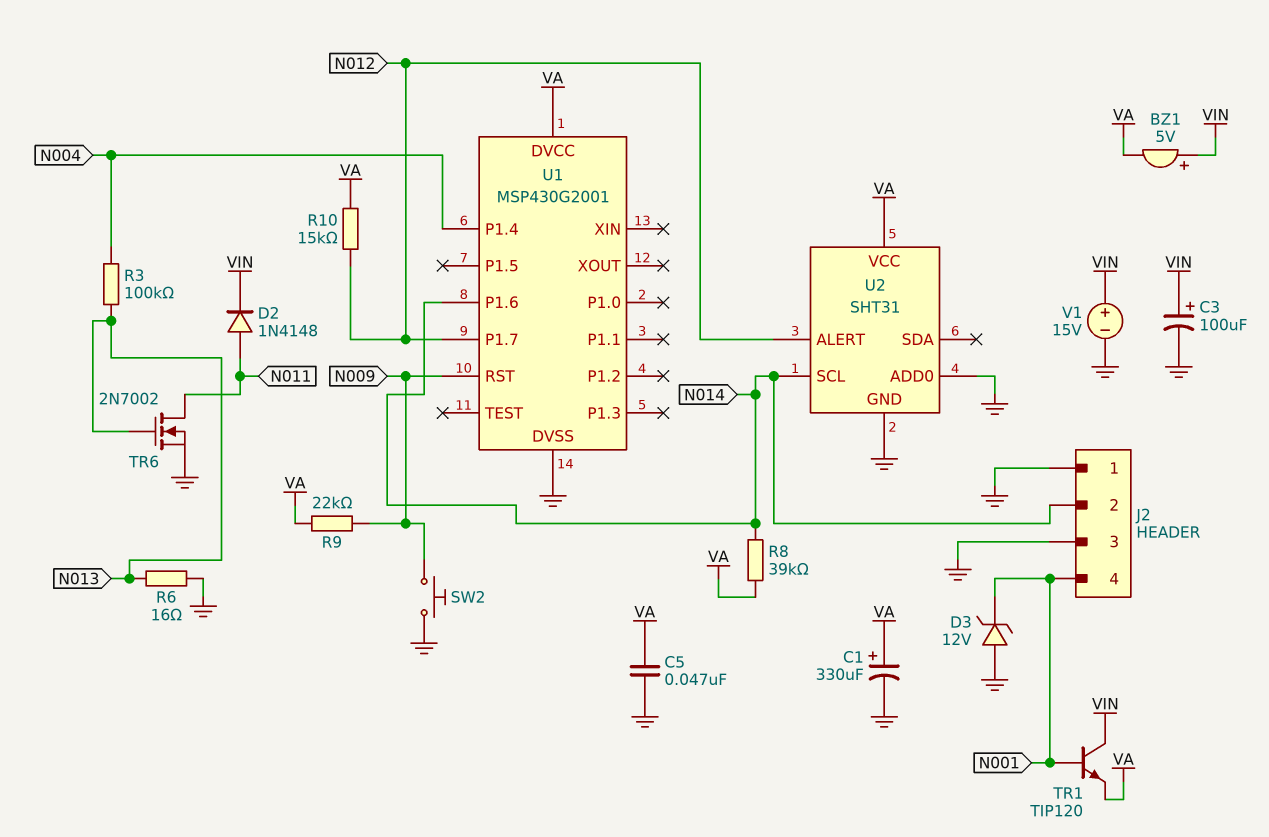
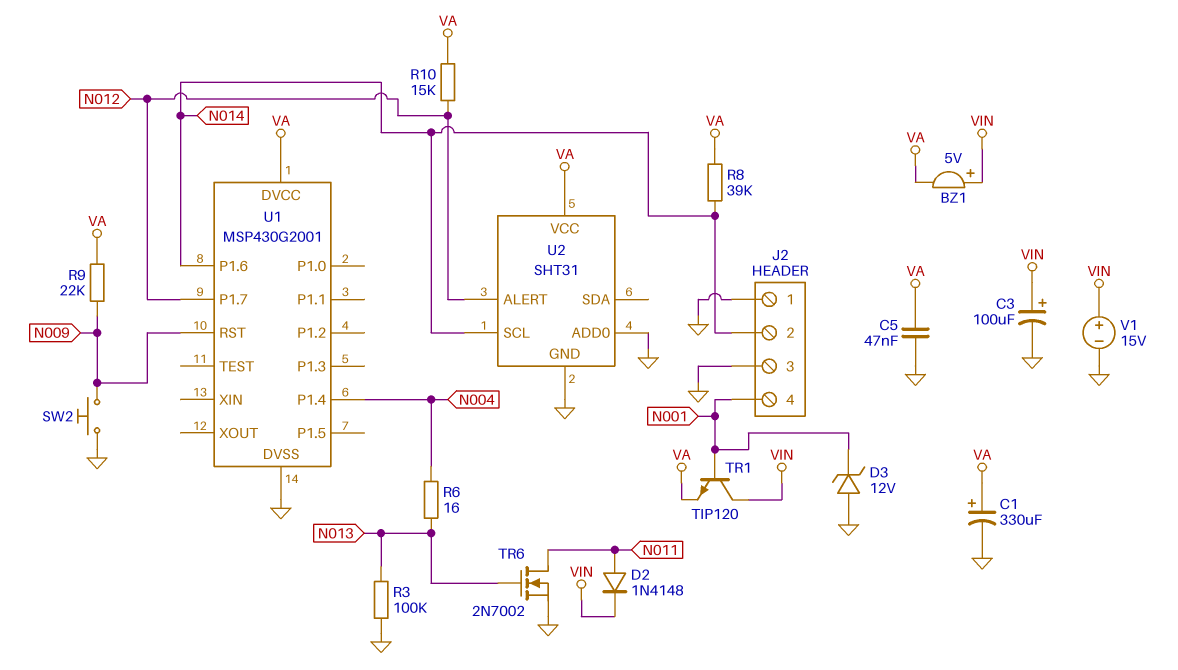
R3: 100k (N004, N013) -> 100k (GND, N013)
R6: 16 (GND, N013) -> 16 (N004, N013)

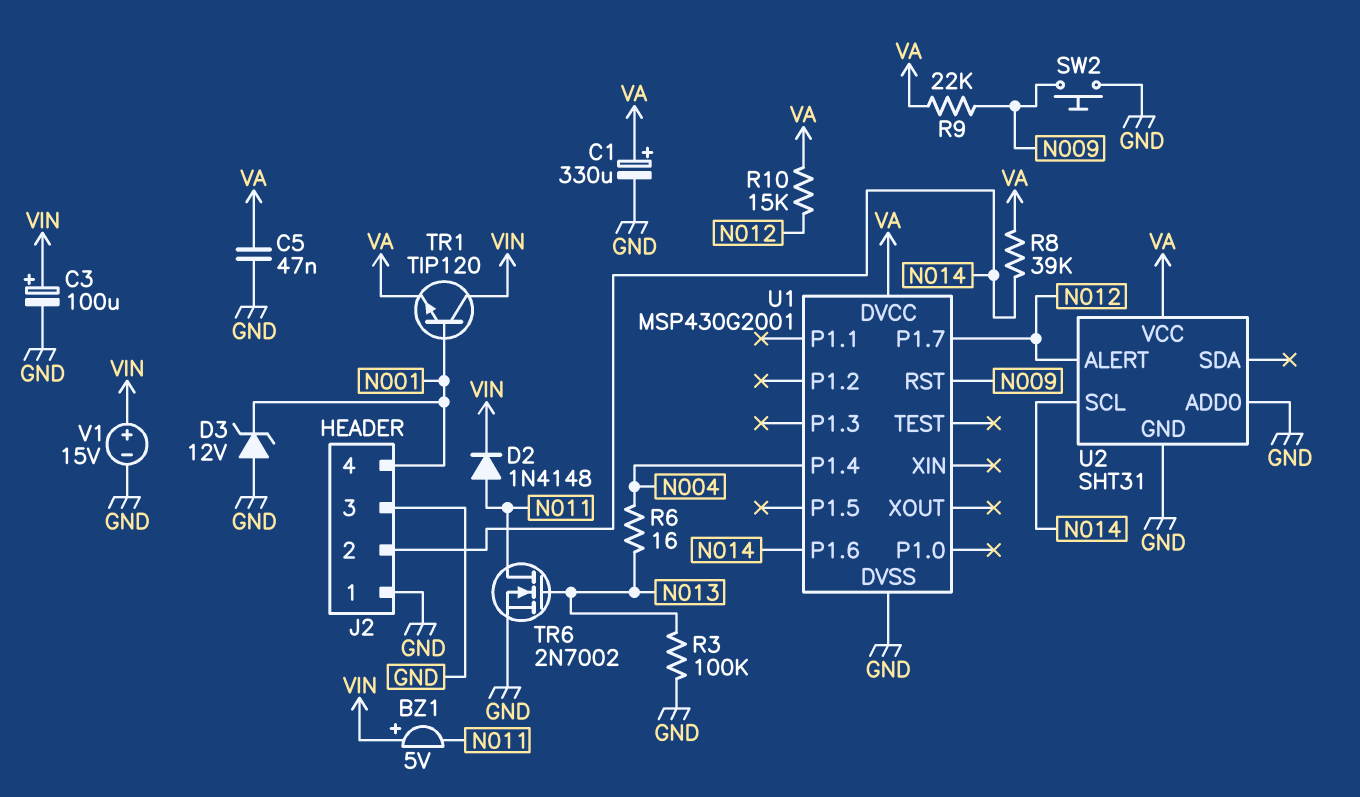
BZ1: buzzer 5V (plus VIN, minus VA) -> buzzer 5V (plus VIN, minus N011)

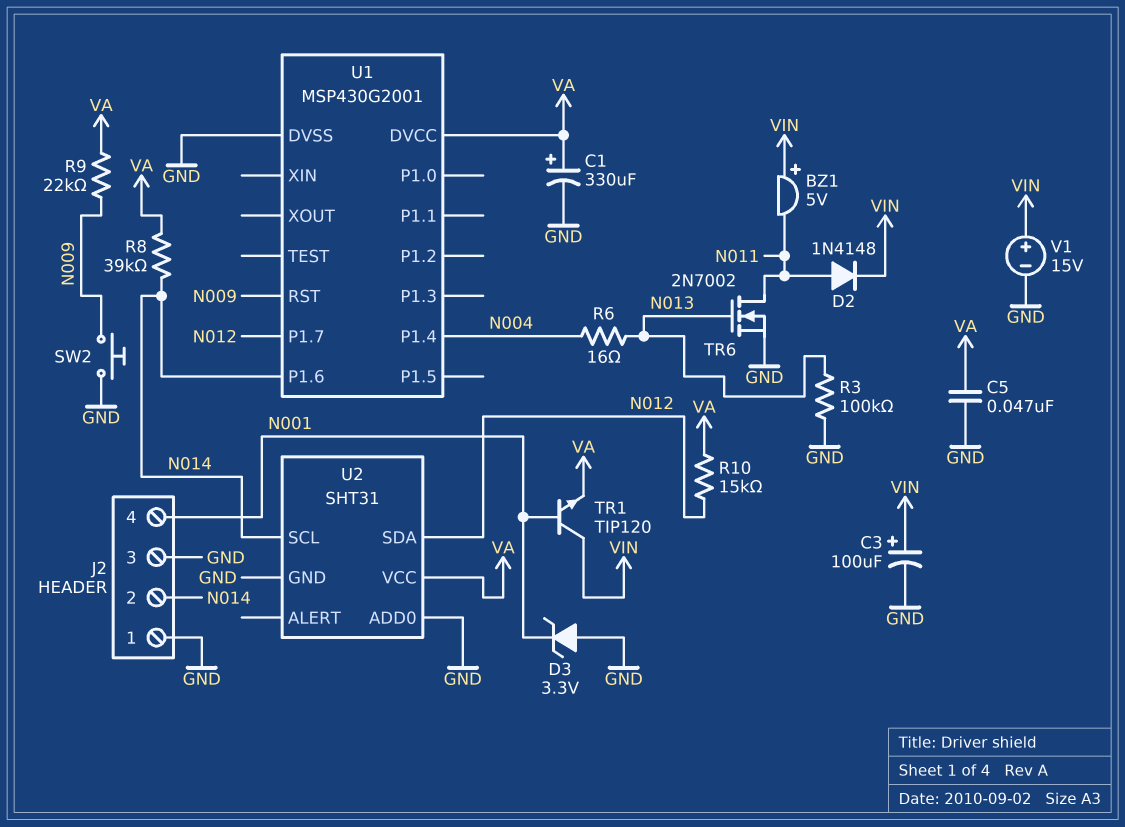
D3: zener 12V (A GND, K N001) -> zener 3.3V (A GND, K N001)
U2 pin ALERT: N012 -> none
U2 pin SDA: none -> N012

